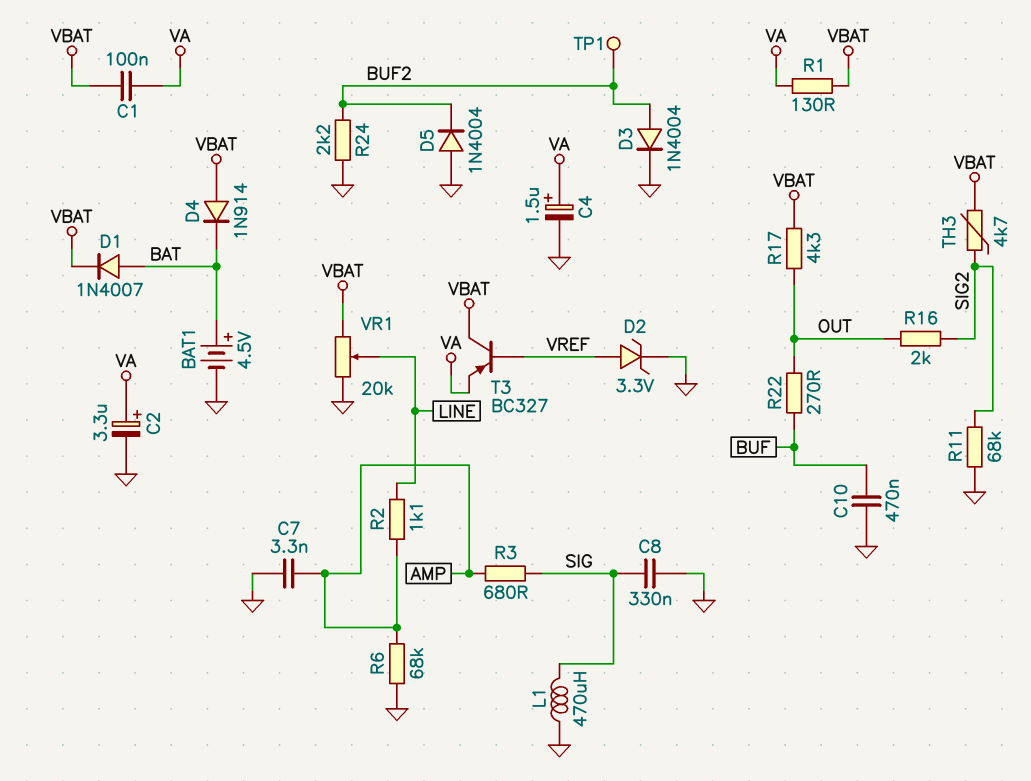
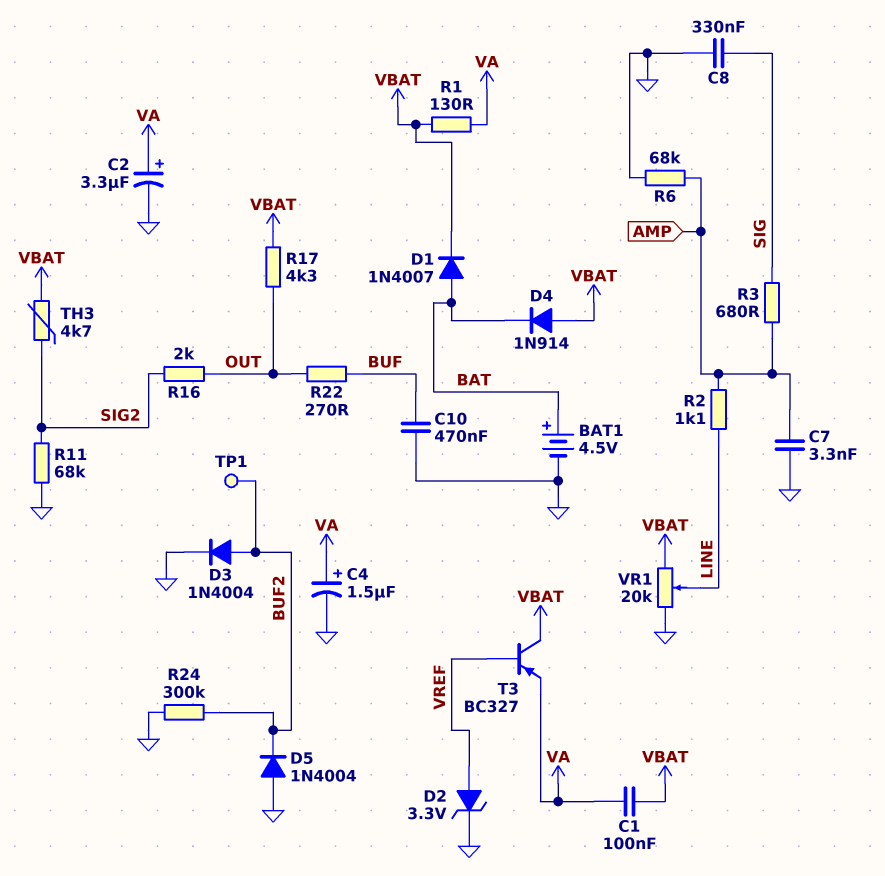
L1: 470uH (GND, SIG) -> none
R24: 2.2k (BUF2, GND) -> 300k (BUF2, GND)

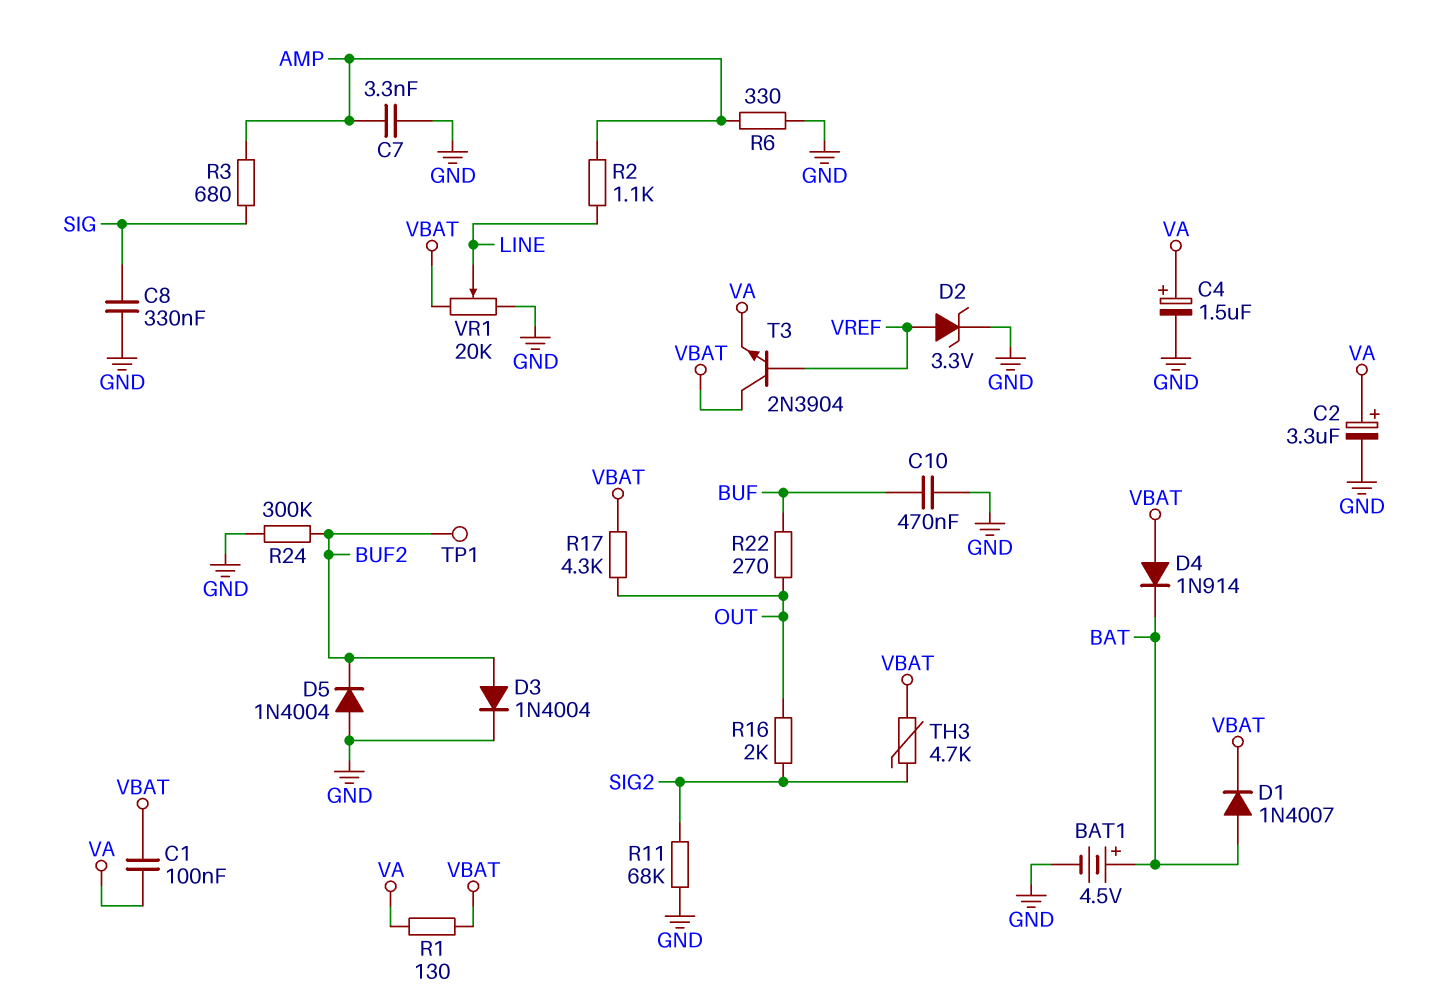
R6: 68k (AMP, GND) -> 330 (AMP, GND)
T3: PNP BC327 (B VREF, C VBAT, E VA) -> NPN 2N3904 (B VREF, C VBAT, E VA)

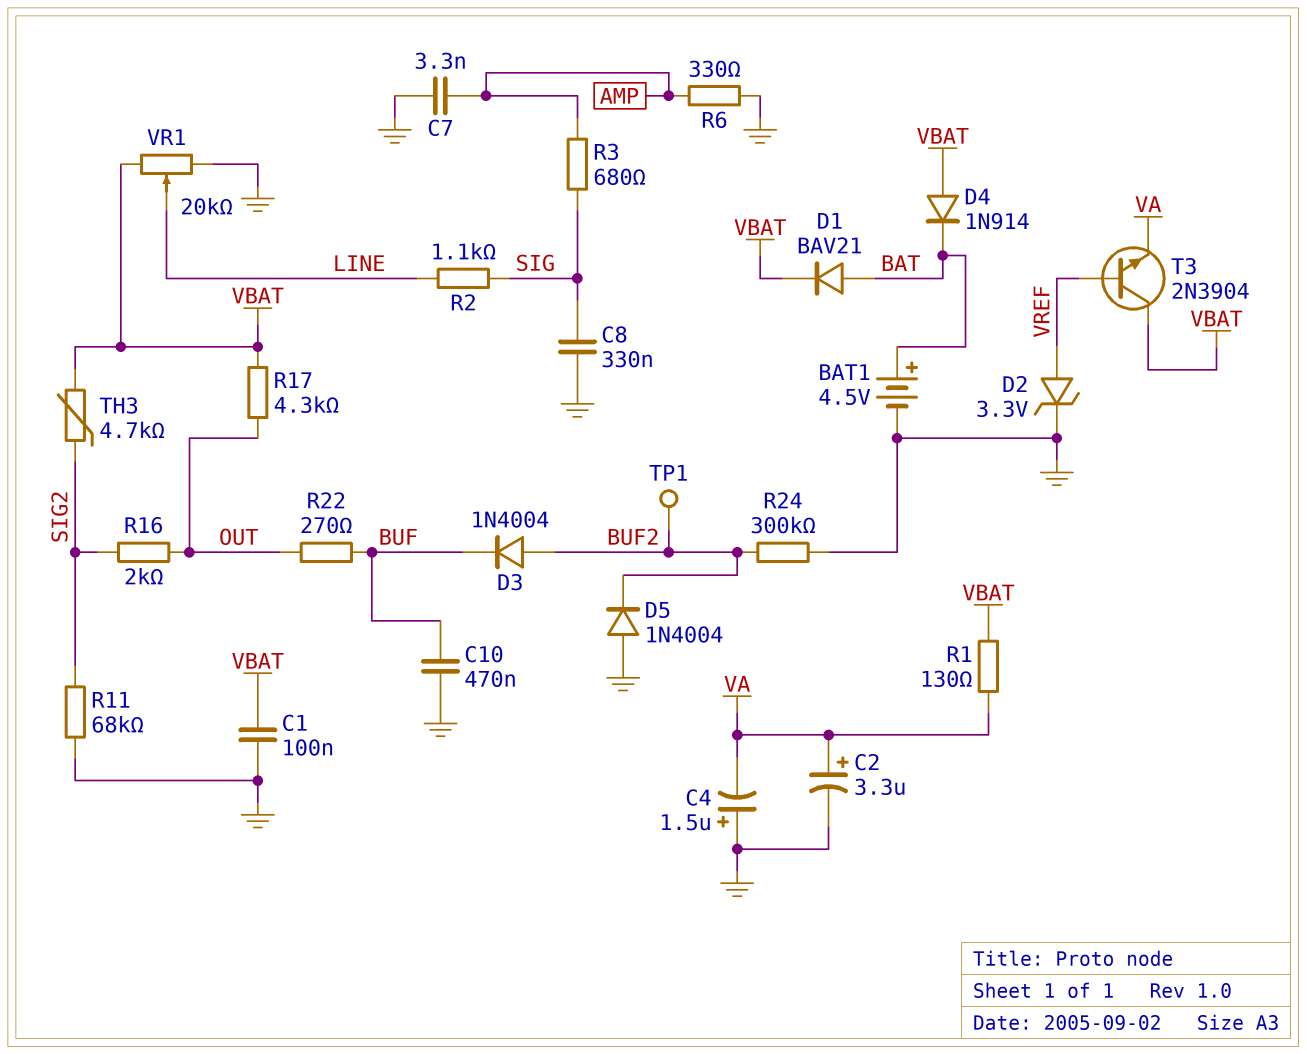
C1: 100nF (VA, VBAT) -> 100nF (GND, VBAT)
C4: 1.5uF (plus VA, minus GND) -> 1.5uF (plus GND, minus VA)
D1: diode 1N4007 (A BAT, K VBAT) -> diode BAV21 (A BAT, K VBAT)
D3: diode 1N4004 (A BUF2, K GND) -> diode 1N4004 (A BUF2, K BUF)
R2: 1.1k (AMP, LINE) -> 1.1k (LINE, SIG)

